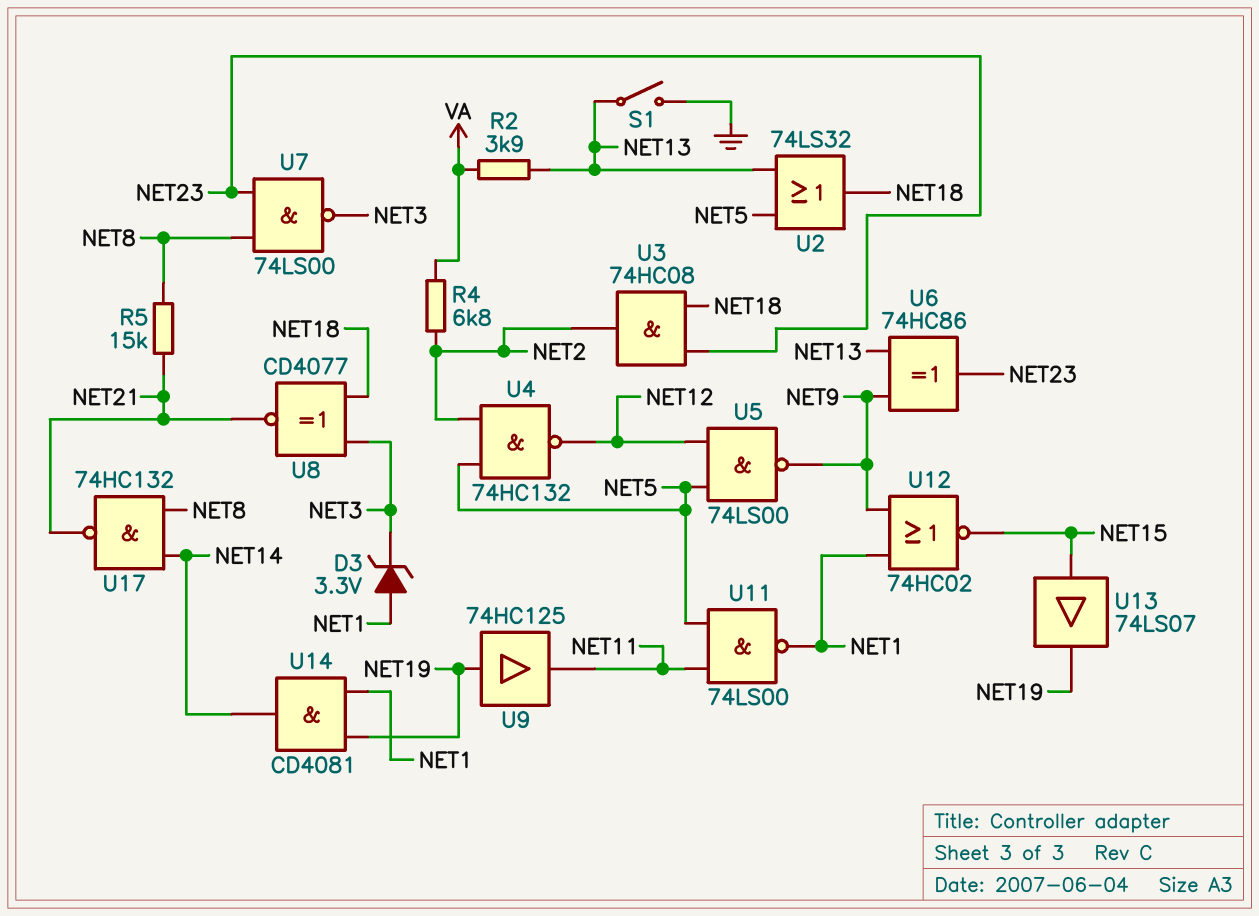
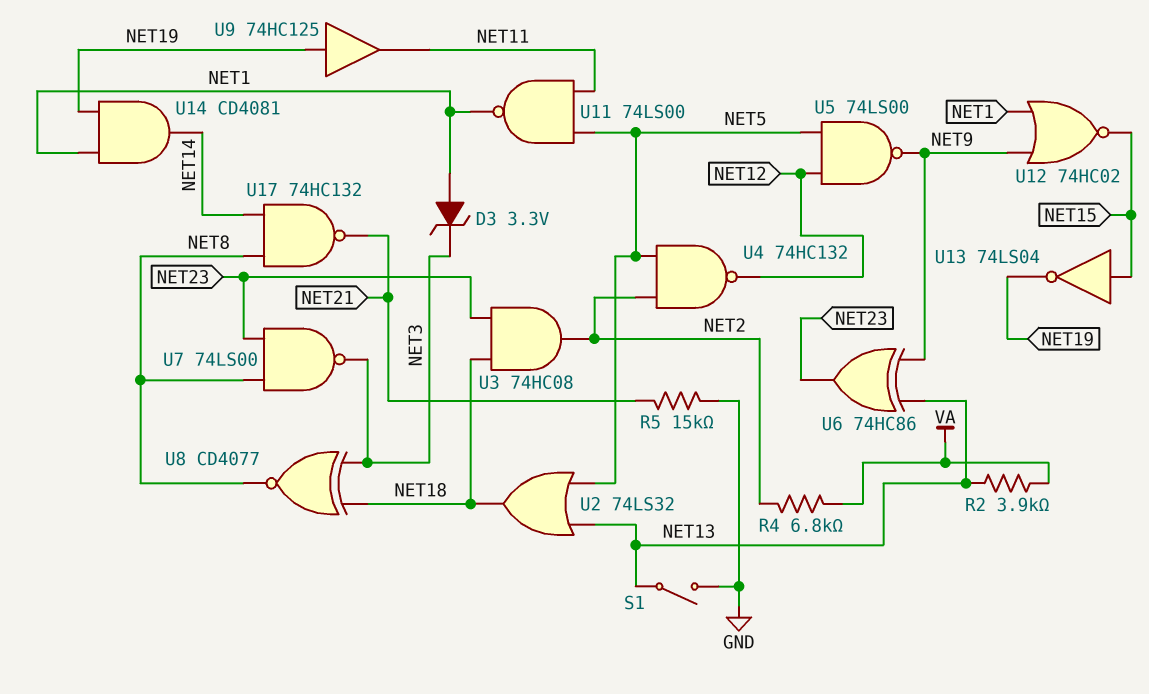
R5: 15k (NET8, NET21) -> 15k (GND, NET21)
U8: XNOR CD4077 (in NET3, in NET18, out NET21) -> XNOR CD4077 (in NET3, in NET18, out NET8)
U13: buffer 74LS07 (in NET15, out NET19) -> NOT 74LS04 (in NET15, out NET19)

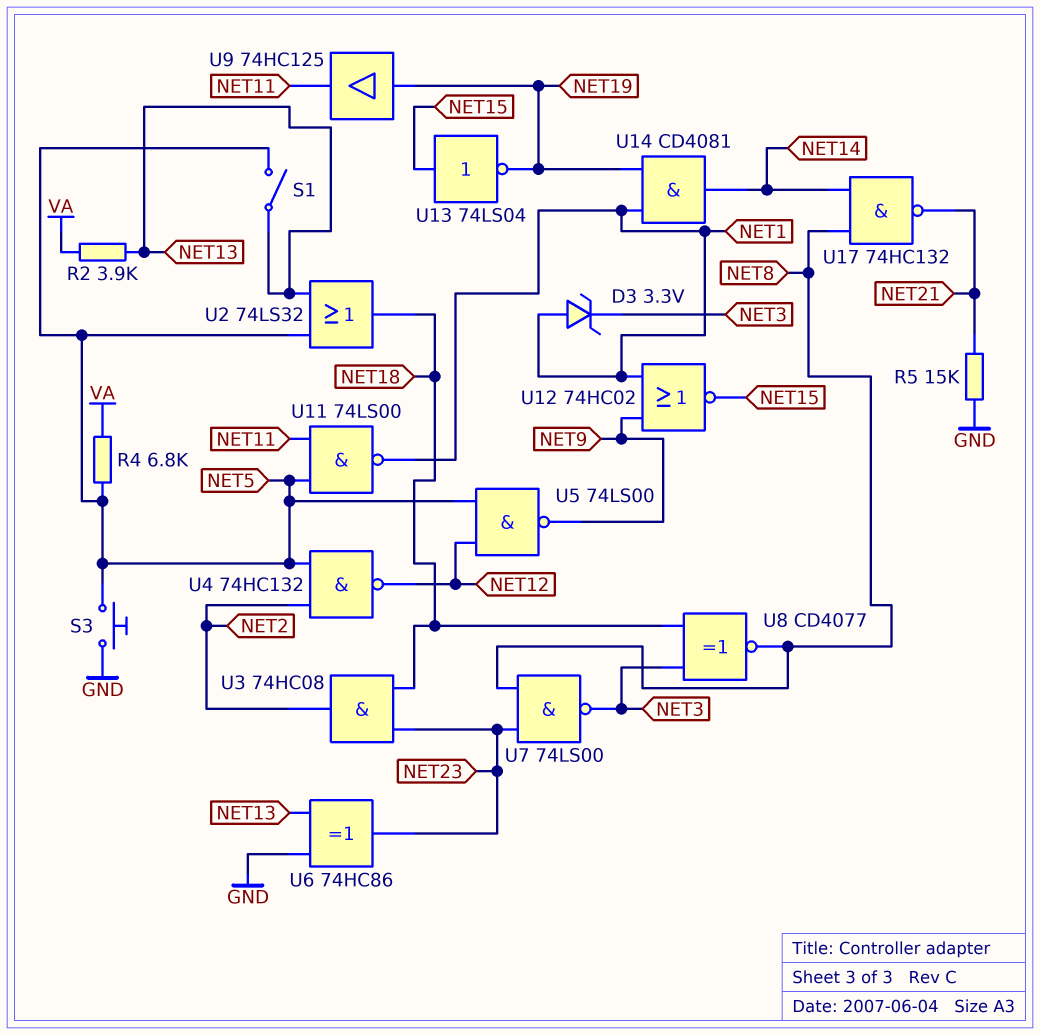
R4: 6.8k (NET2, VA) -> 6.8k (NET5, VA)
S1: switch (GND, NET13) -> switch (NET5, NET13)
S3: none -> button (GND, NET5)
U6: XOR 74HC86 (in NET9, in NET13, out NET23) -> XOR 74HC86 (in GND, in NET13, out NET23)

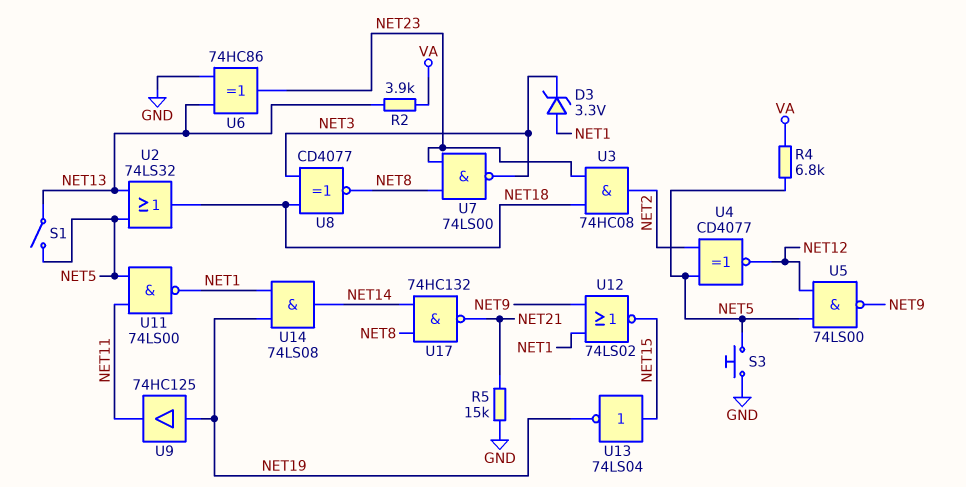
U4: NAND 74HC132 (in NET2, in NET5, out NET12) -> XNOR CD4077 (in NET2, in NET5, out NET12)
U12: NOR 74HC02 (in NET1, in NET9, out NET15) -> NOR 74LS02 (in NET1, in NET9, out NET15)
U14: AND CD4081 (in NET1, in NET19, out NET14) -> AND 74LS08 (in NET1, in NET19, out NET14)

